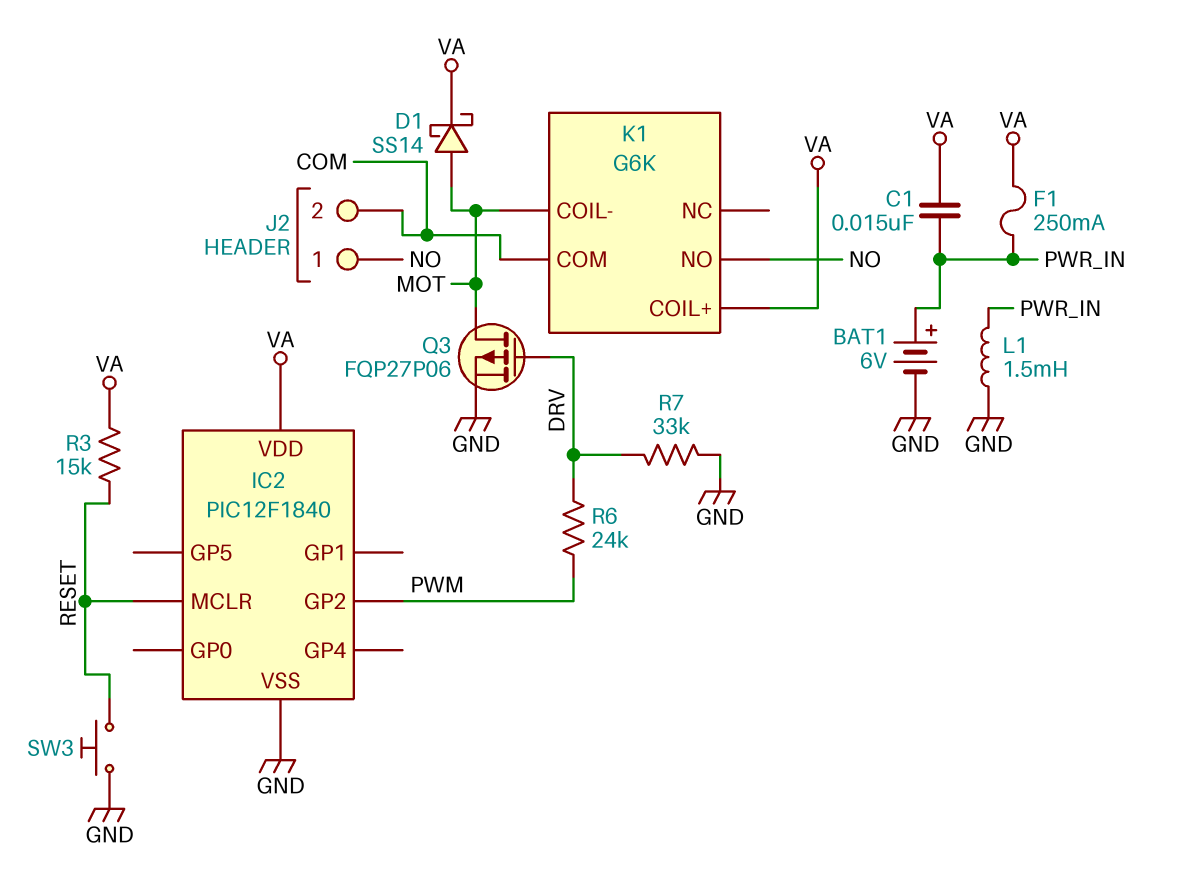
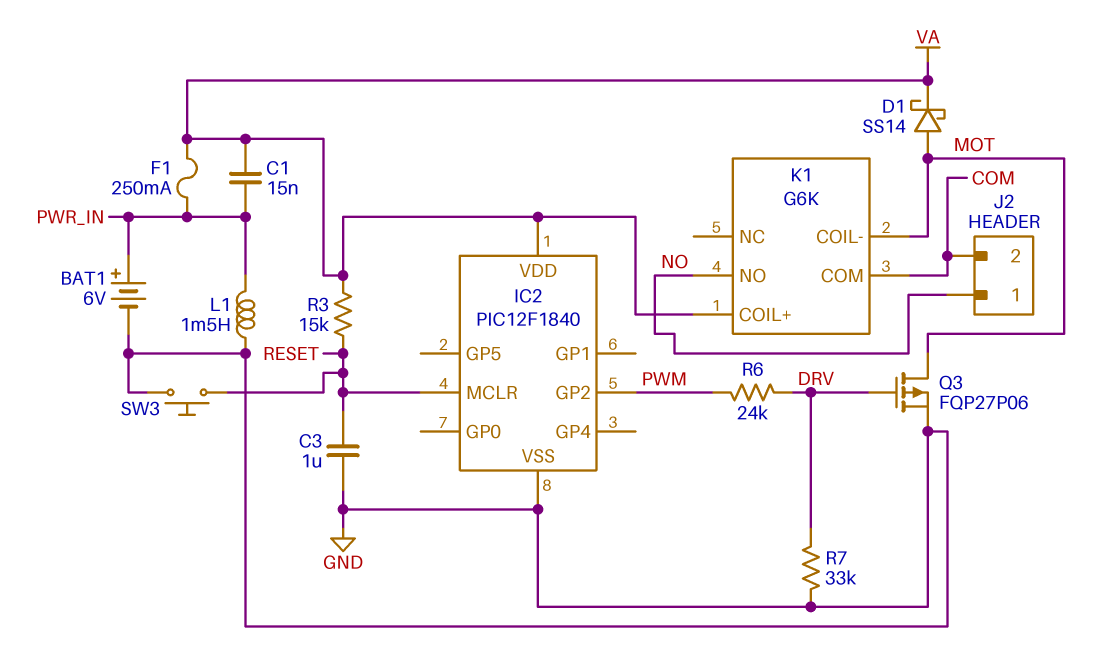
C3: none -> 1uF (GND, RESET)

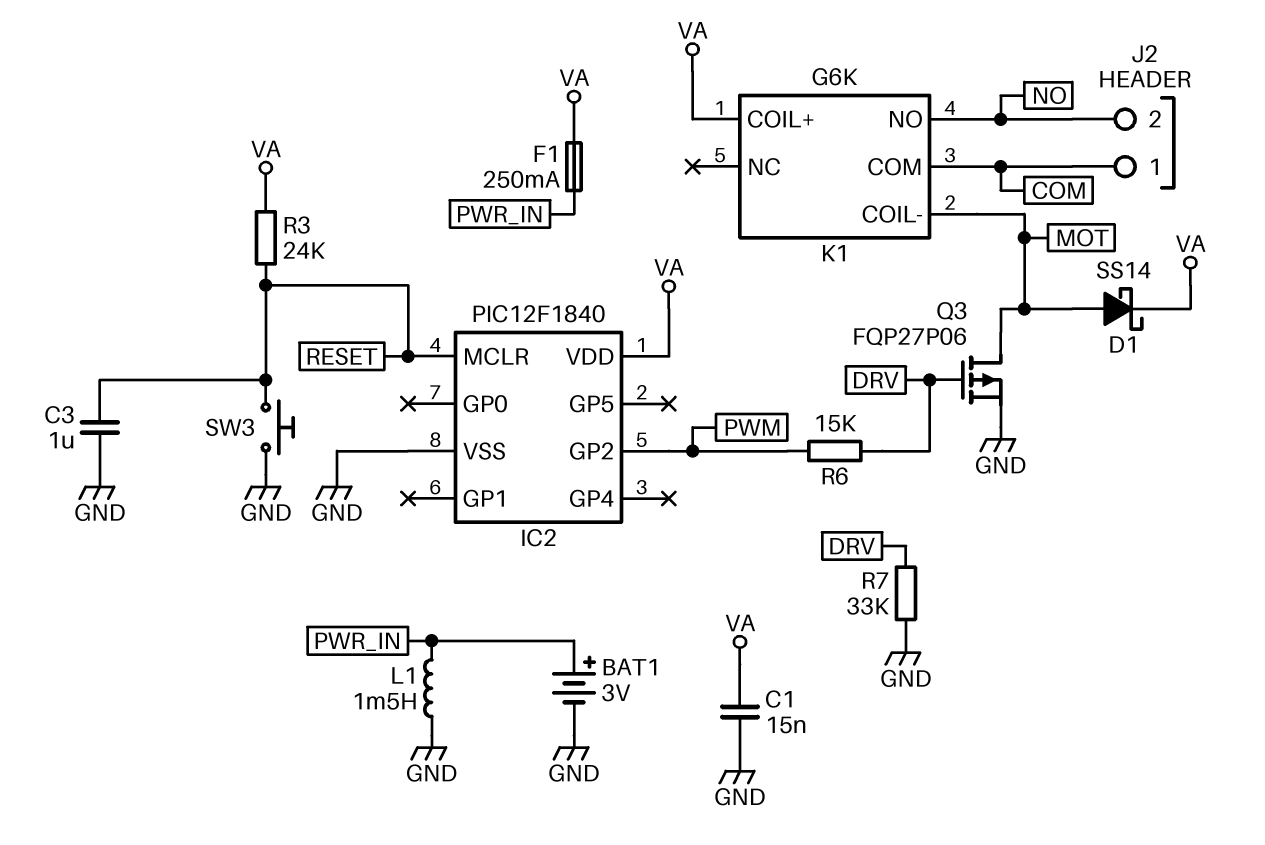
BAT1: 6V (plus PWR_IN, minus GND) -> 3V (plus PWR_IN, minus GND)
C1: 15nF (PWR_IN, VA) -> 15nF (GND, VA)
J2 pin 1: NO -> COM
J2 pin 2: COM -> NO
R3: 15k (RESET, VA) -> 24k (RESET, VA)
R6: 24k (DRV, PWM) -> 15k (DRV, PWM)

